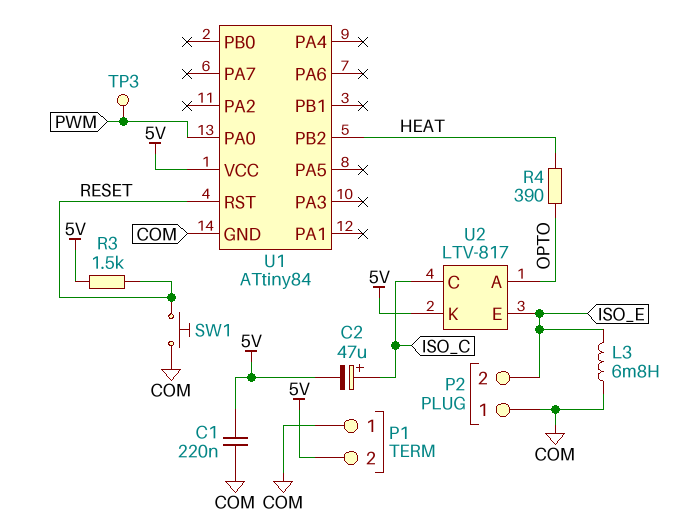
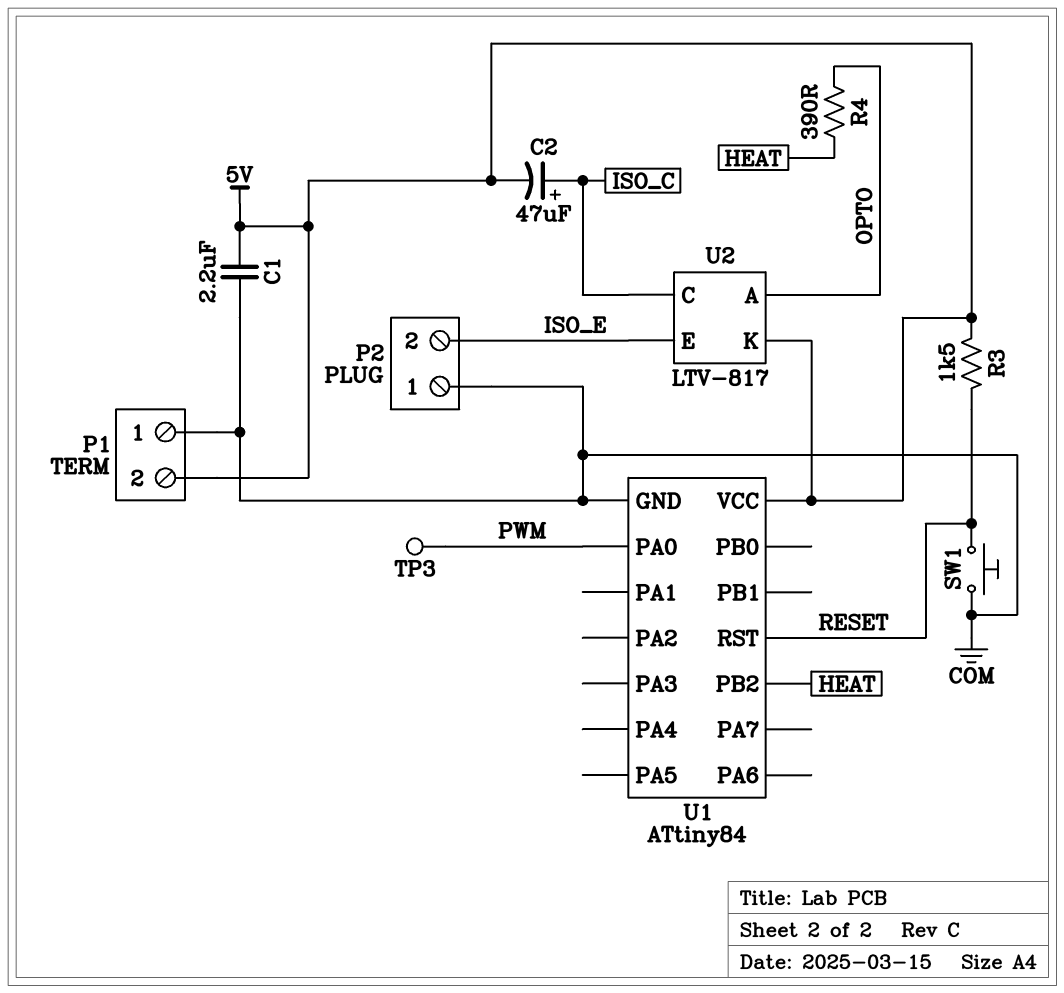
C1: 220nF (5V, COM) -> 2.2uF (5V, COM)
L3: 6.8mH (COM, ISO_E) -> none

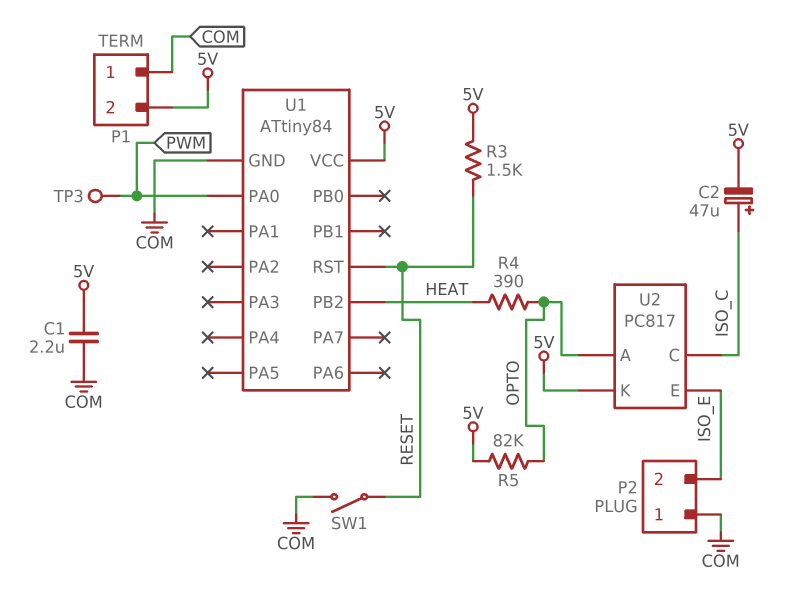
R5: none -> 82k (5V, OPTO)
SW1: button (COM, RESET) -> switch (COM, RESET)
U2: LTV-817 -> PC817

